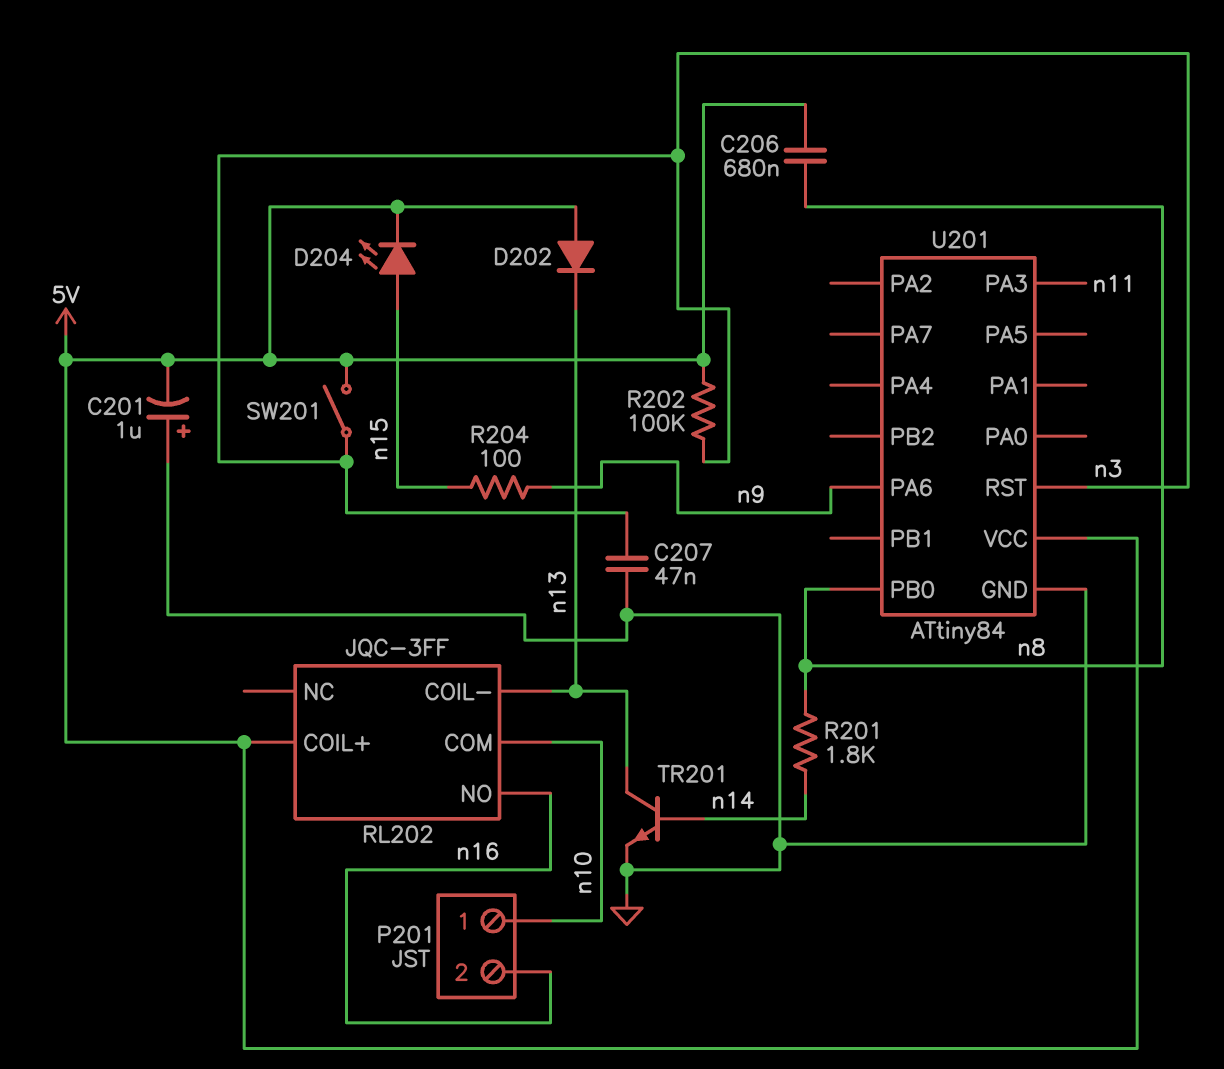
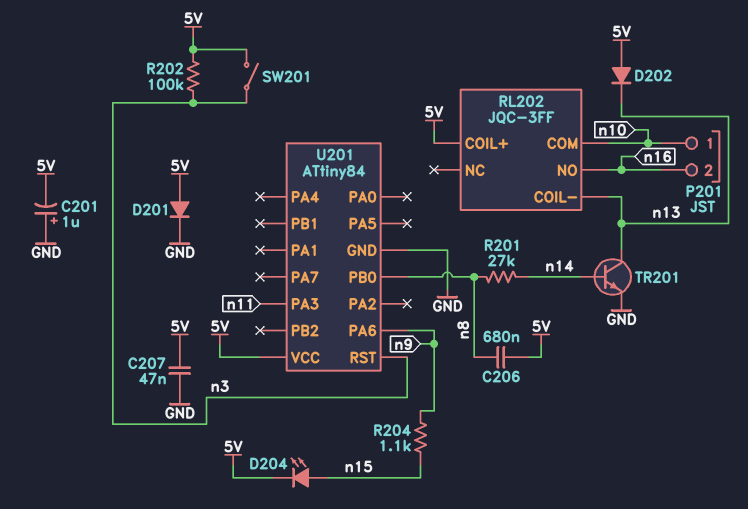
C207: 47nF (GND, n3) -> 47nF (5V, GND)
D201: none -> diode (A 5V, K GND)
R201: 1.8k (n8, n14) -> 27k (n8, n14)
R204: 100 (n9, n15) -> 1.1k (n9, n15)

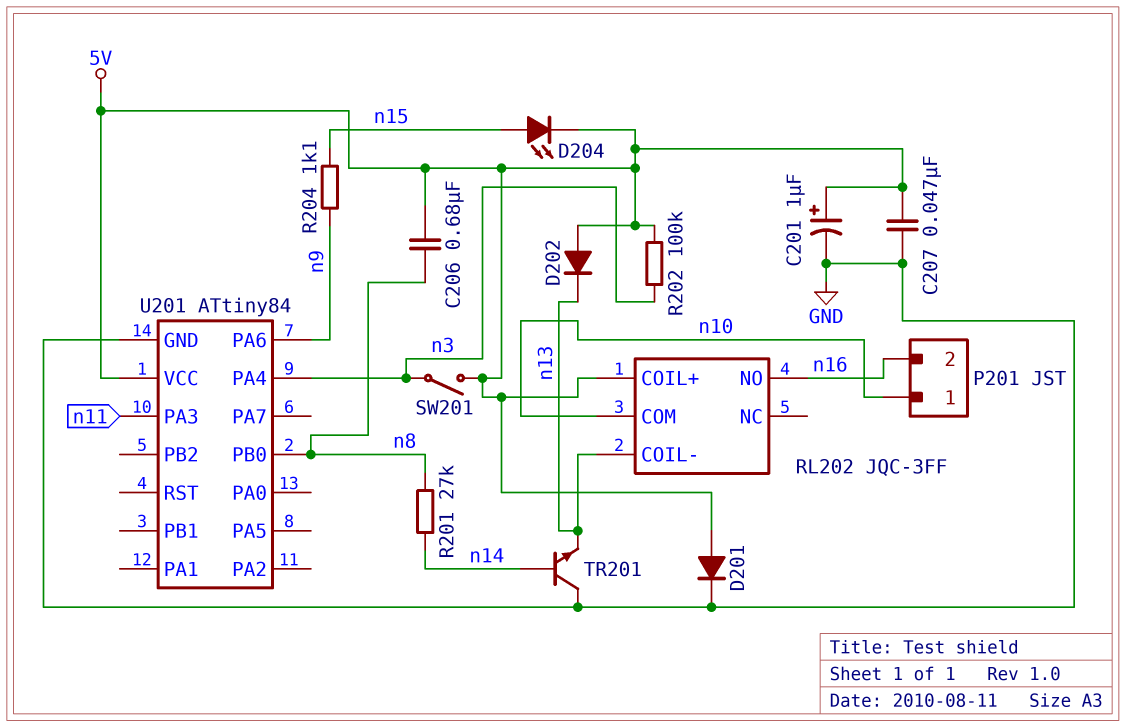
C201: 1uF (plus GND, minus 5V) -> 1uF (plus 5V, minus GND)
TR201: NPN (B n14, C n13, E GND) -> NPN (B n14, C GND, E n13)
U201 pin PA4: none -> n3
U201 pin RST: n3 -> none

